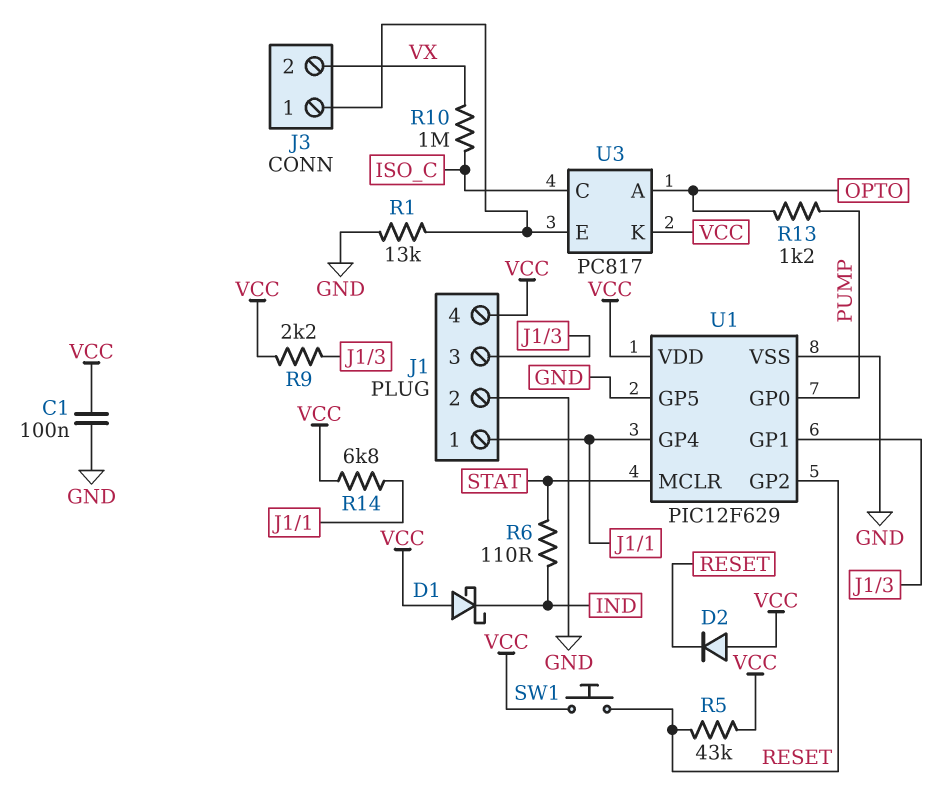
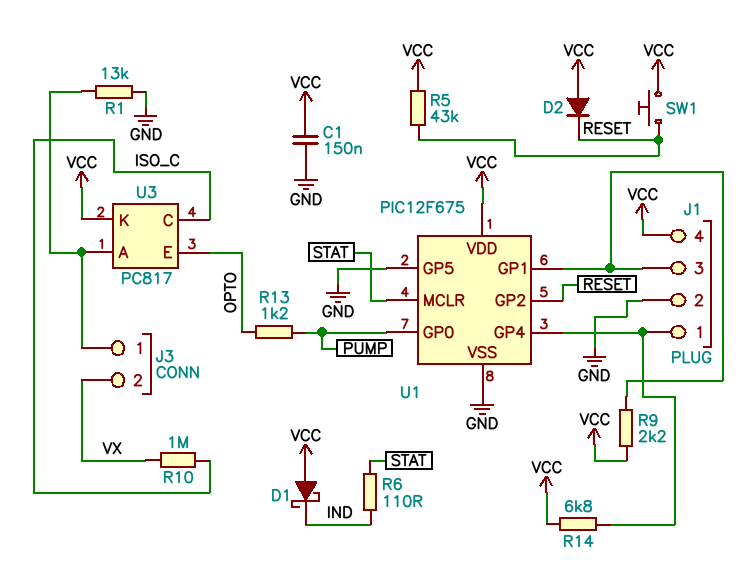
C1: 100nF (GND, VCC) -> 150nF (GND, VCC)
U1: PIC12F629 -> PIC12F675
U3 pin A: OPTO -> J3/1
U3 pin E: J3/1 -> OPTO

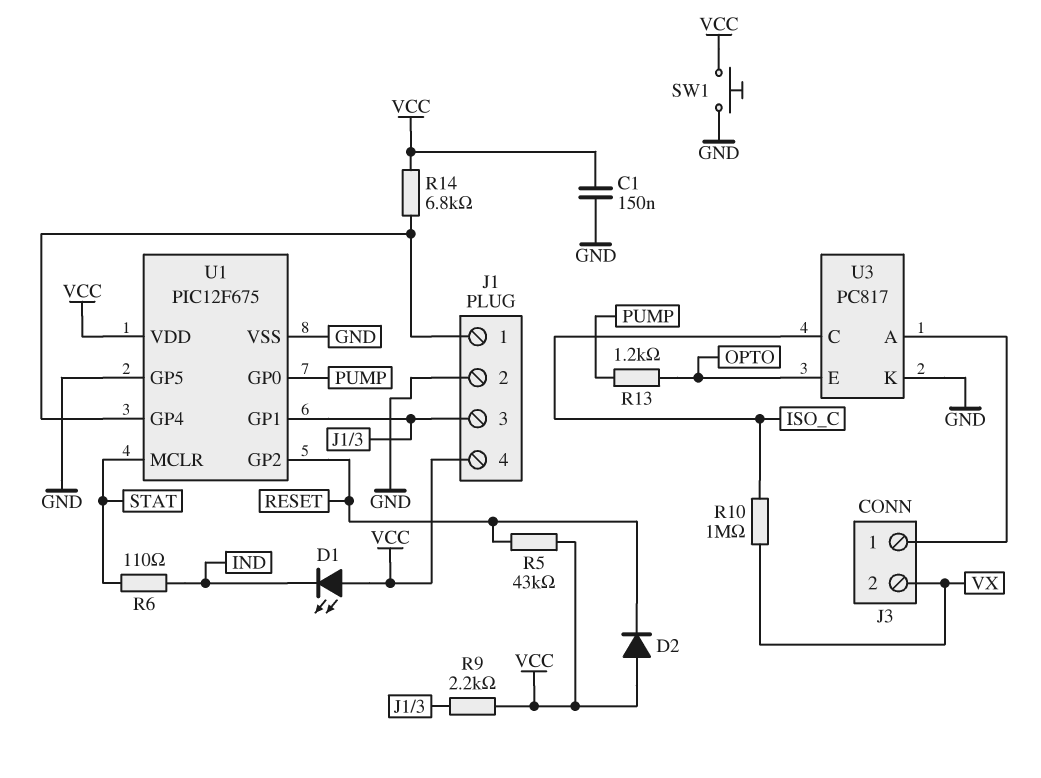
D1: schottky (A VCC, K IND) -> LED (A VCC, K IND)
R1: 13k (GND, J3/1) -> none
SW1: button (RESET, VCC) -> button (GND, VCC)
U3 pin K: VCC -> GND

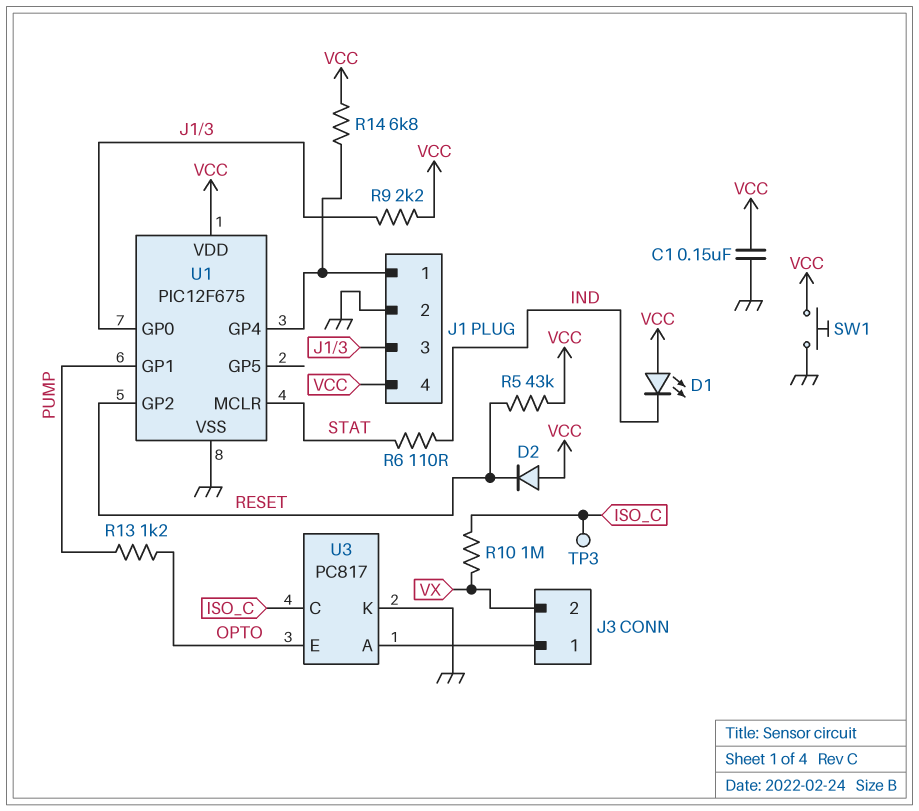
TP3: none -> test point (ISO_C)
U1 pin GP0: PUMP -> J1/3
U1 pin GP1: J1/3 -> PUMP
U1 pin GP5: GND -> none

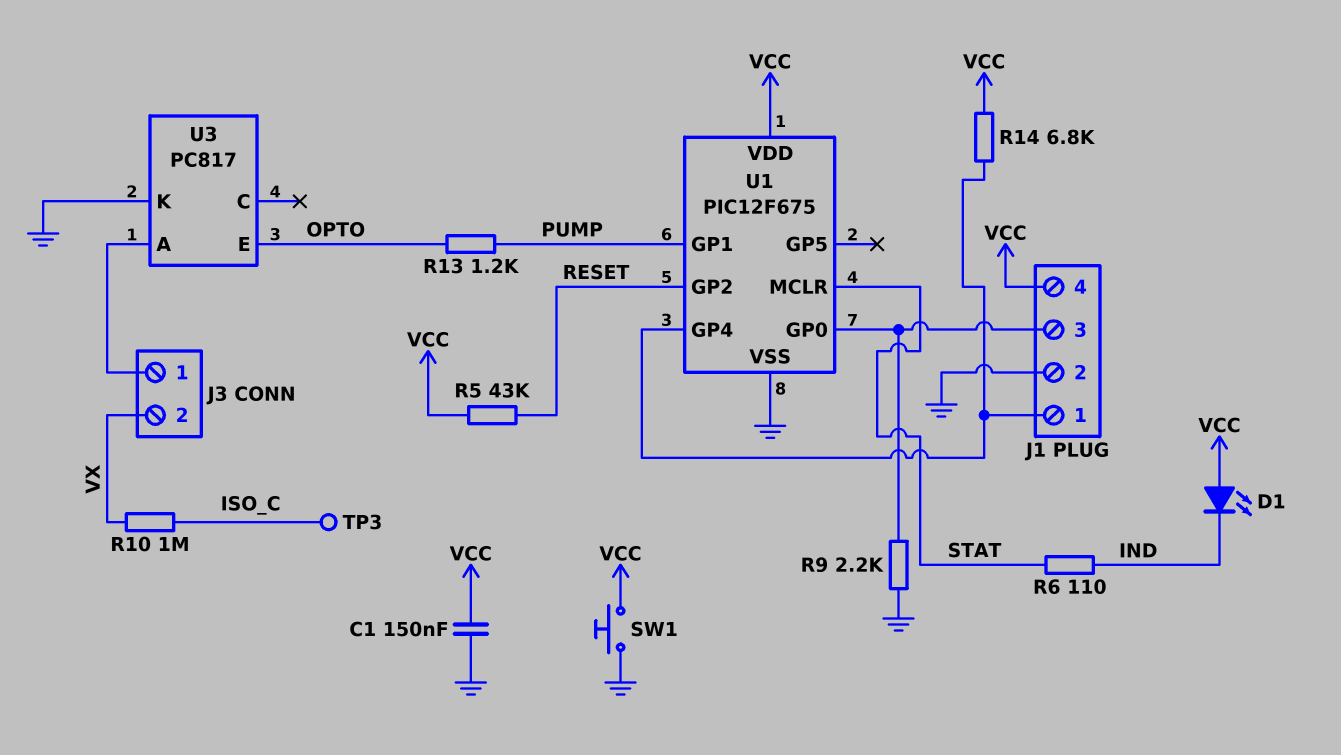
D2: diode (A VCC, K RESET) -> none
R9: 2.2k (J1/3, VCC) -> 2.2k (GND, J1/3)
U3 pin C: ISO_C -> none

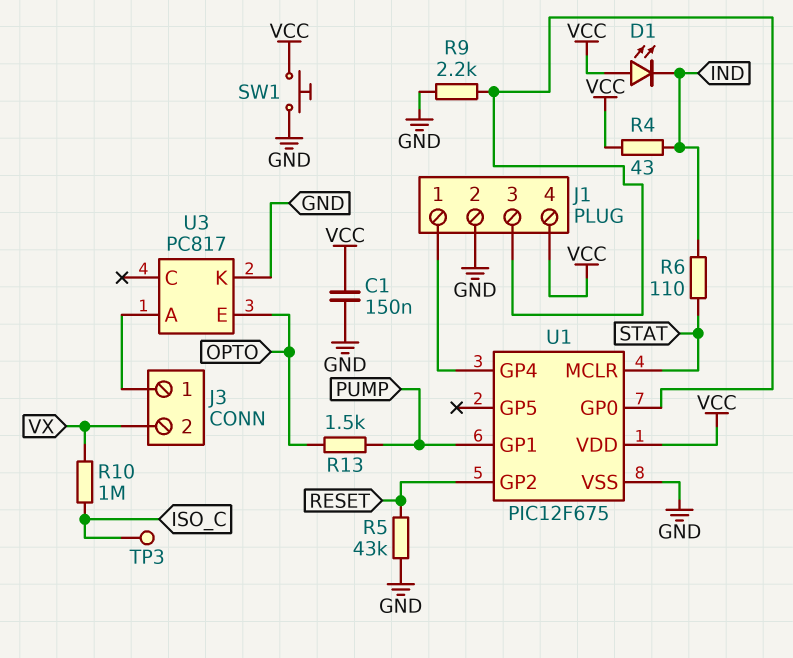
R4: none -> 43 (IND, VCC)
R5: 43k (RESET, VCC) -> 43k (GND, RESET)
R13: 1.2k (OPTO, PUMP) -> 1.5k (OPTO, PUMP)
R14: 6.8k (J1/1, VCC) -> none

